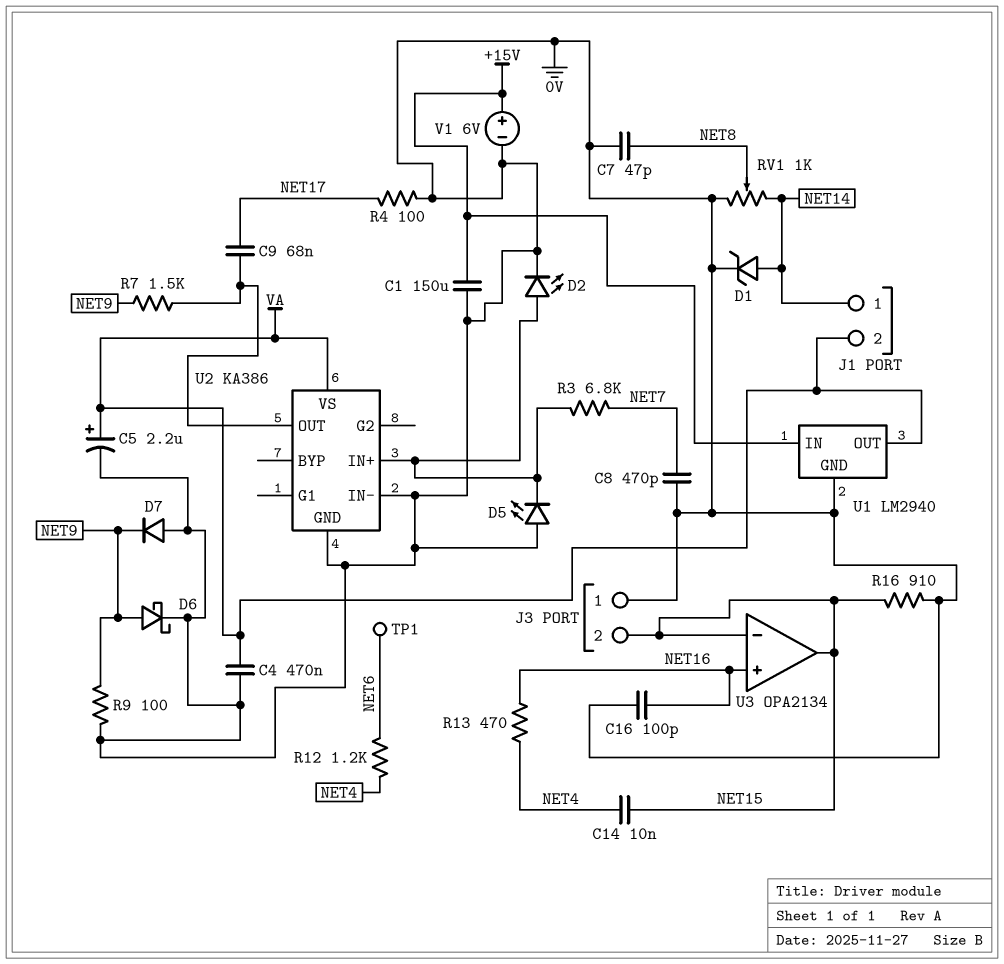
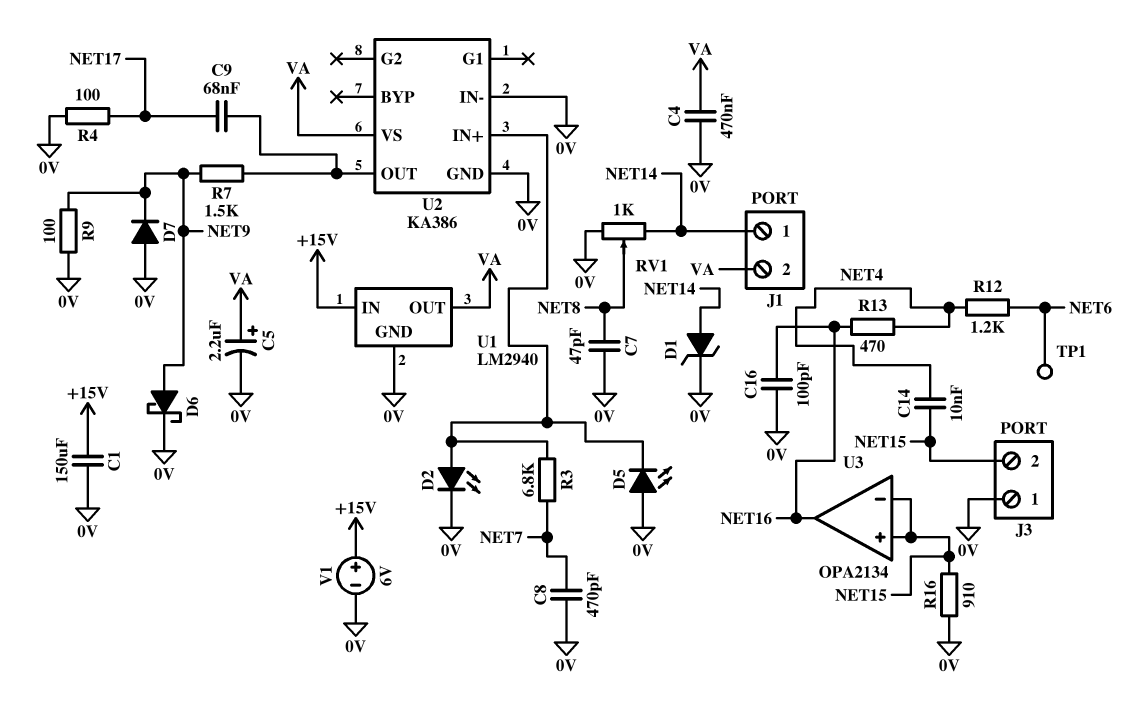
U3 pin in+: NET16 -> NET15
U3 pin out: NET15 -> NET16

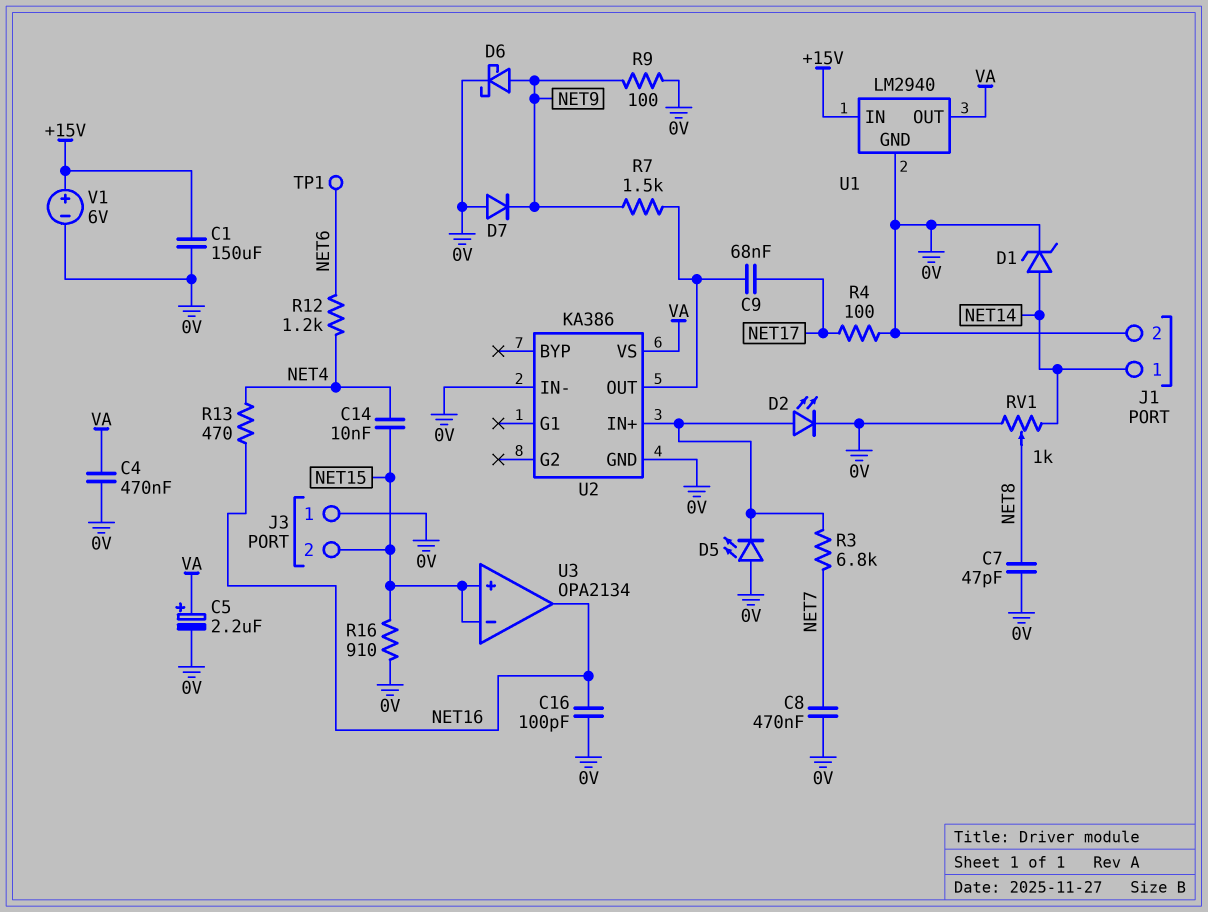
C8: 470pF (0V, NET7) -> 470nF (0V, NET7)
J1 pin 2: VA -> 0V

